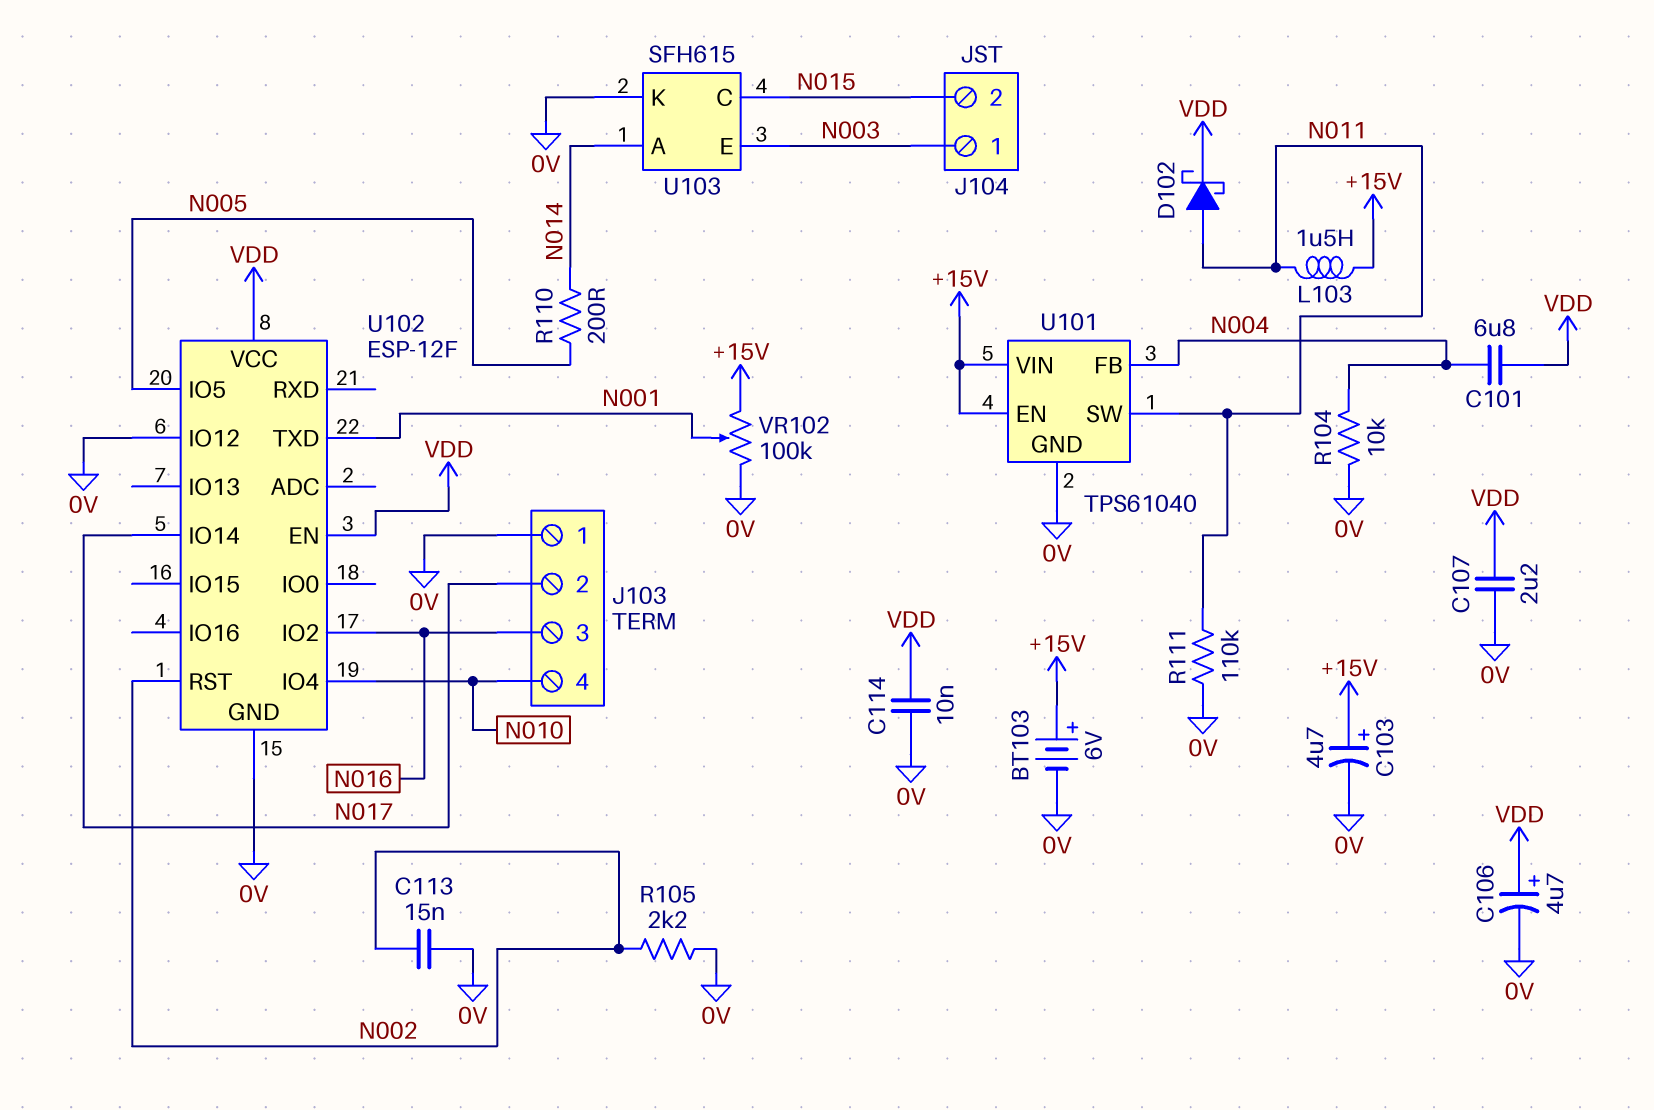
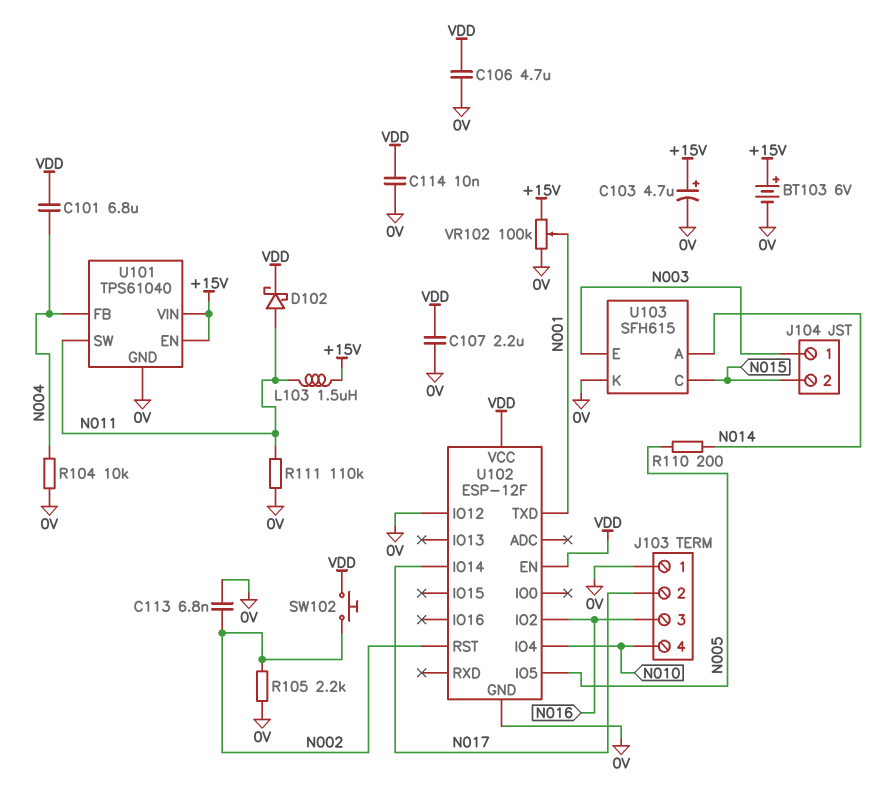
C106: 4.7uF (plus VDD, minus 0V) -> 4.7uF (0V, VDD)
C113: 15nF (0V, N002) -> 6.8nF (0V, N002)
SW102: none -> button (N002, VDD)

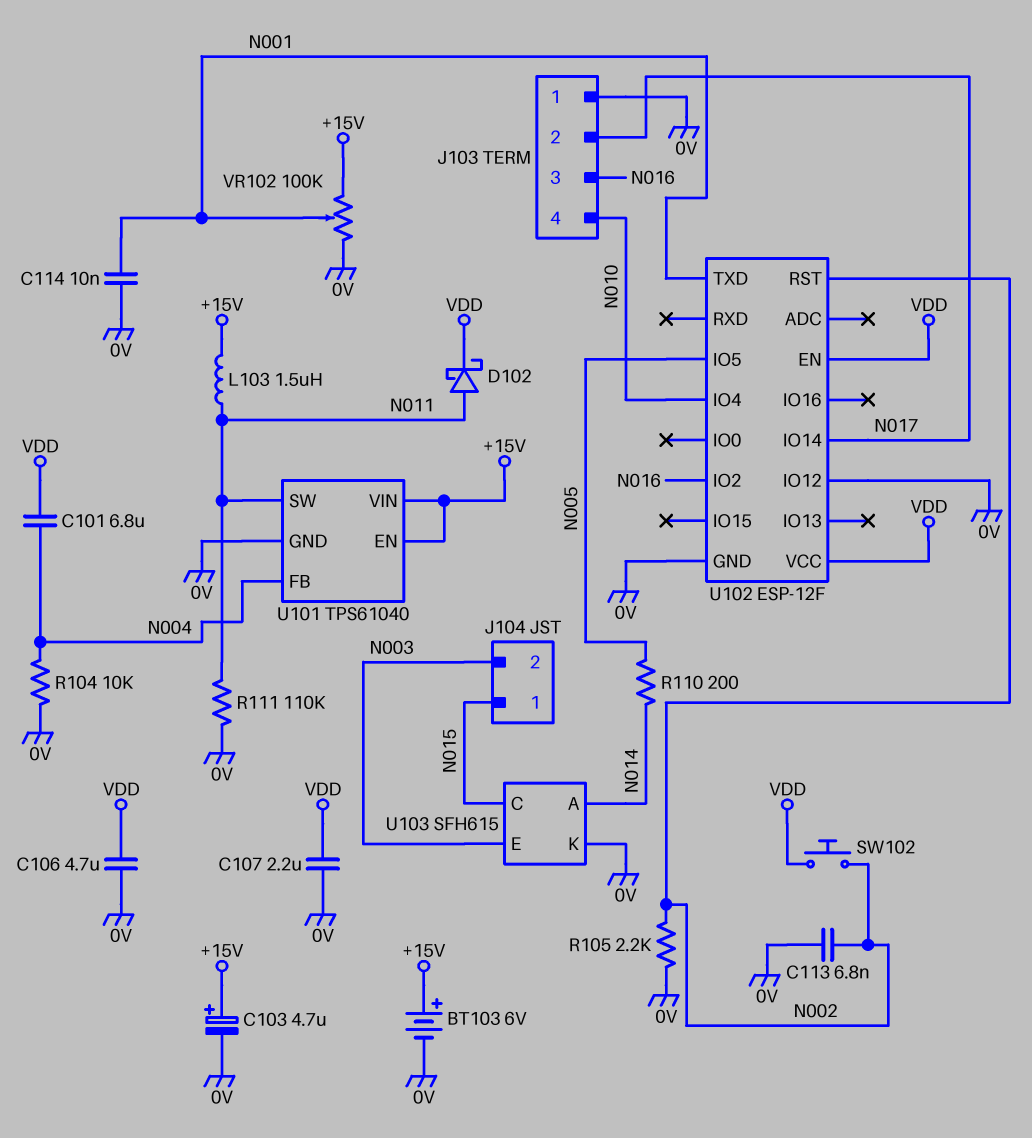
C114: 10nF (0V, VDD) -> 10nF (0V, N001)
J104 pin 1: N003 -> N015
J104 pin 2: N015 -> N003

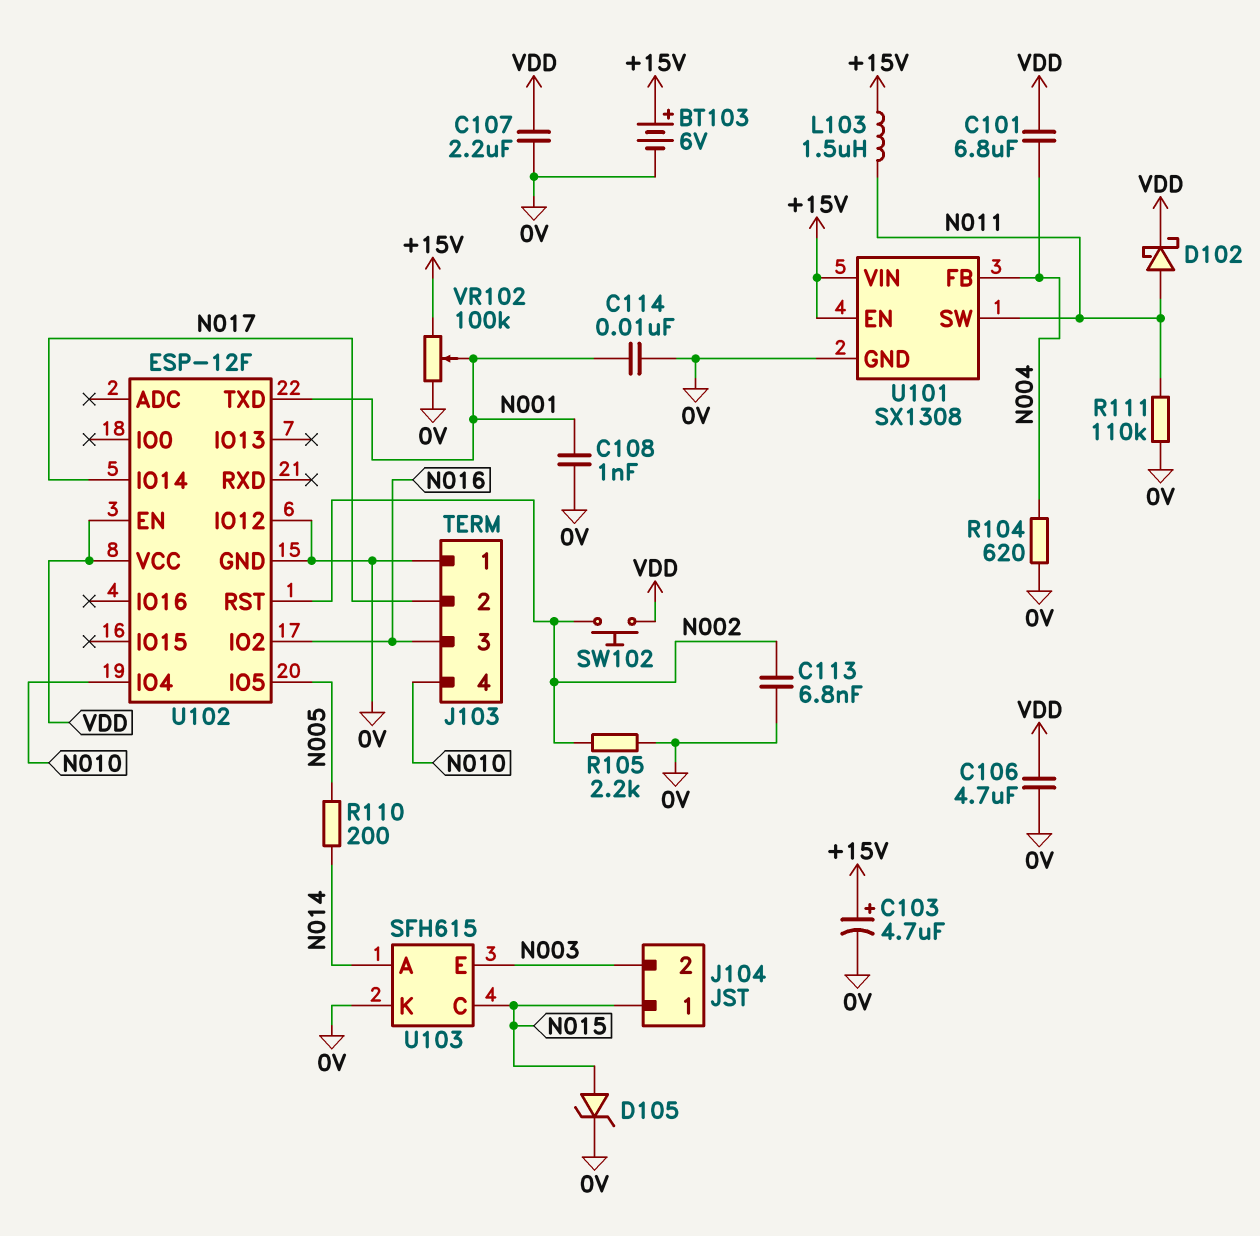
C108: none -> 1nF (0V, N001)
D105: none -> zener (A N015, K 0V)
R104: 10k (0V, N004) -> 620 (0V, N004)
U101: TPS61040 -> SX1308

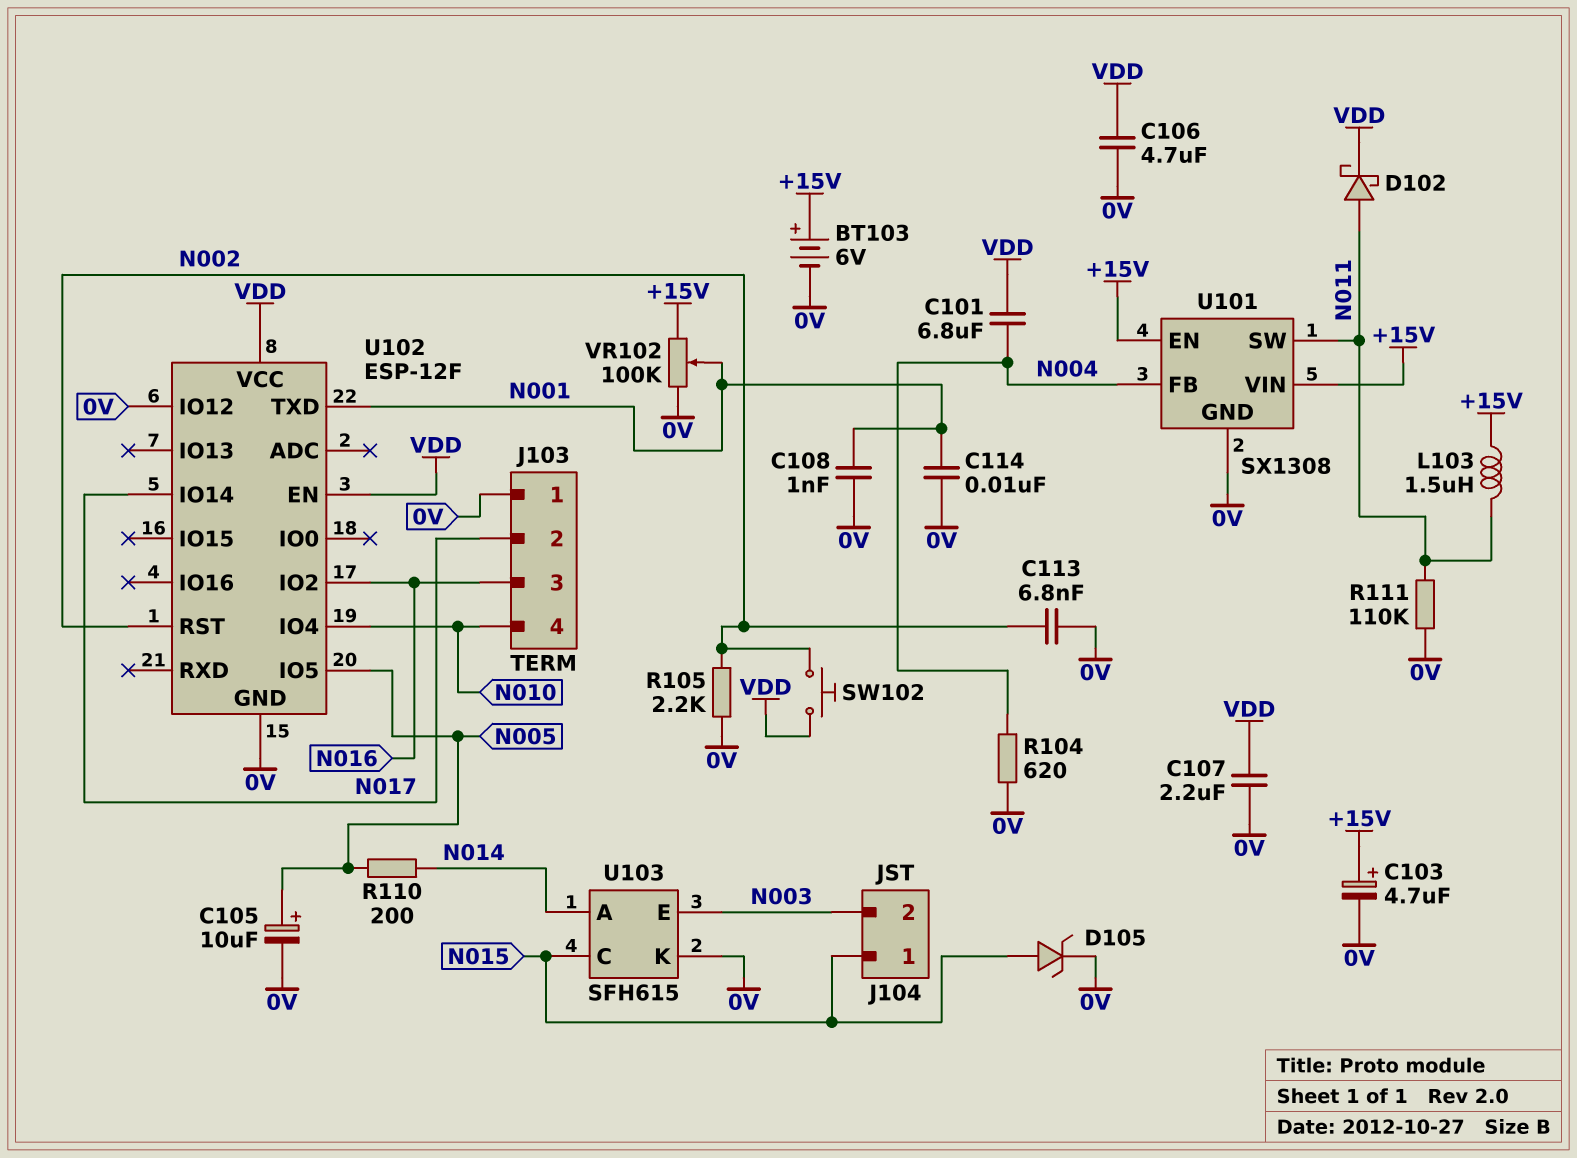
C105: none -> 10uF (plus N005, minus 0V)

